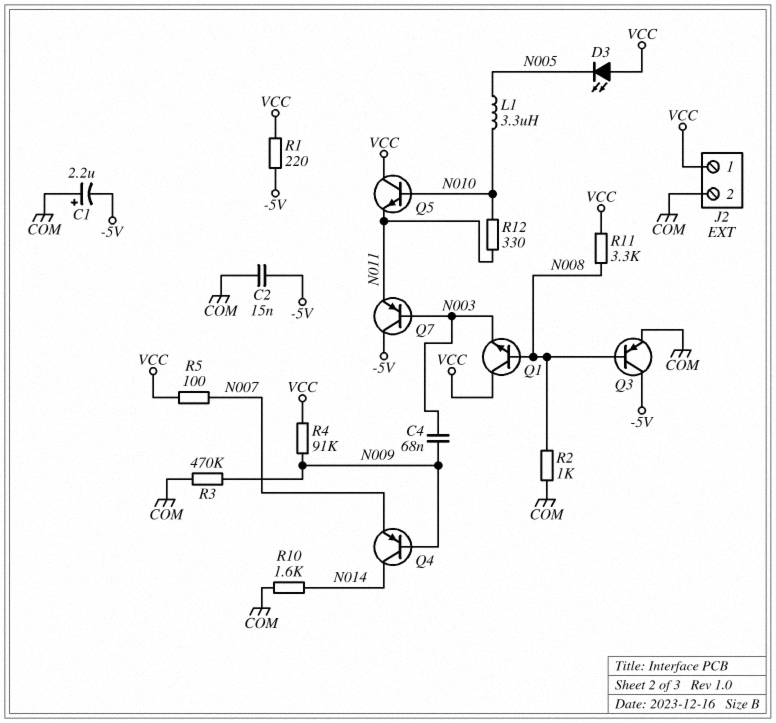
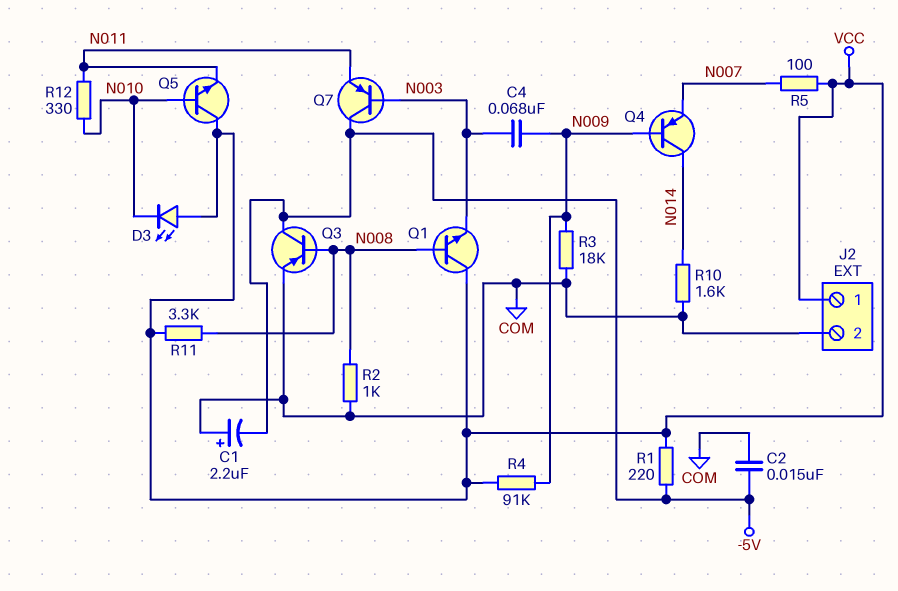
D3: LED (A VCC, K N005) -> LED (A VCC, K N010)
L1: 3.3uH (N005, N010) -> none
R3: 470k (COM, N009) -> 18k (COM, N009)

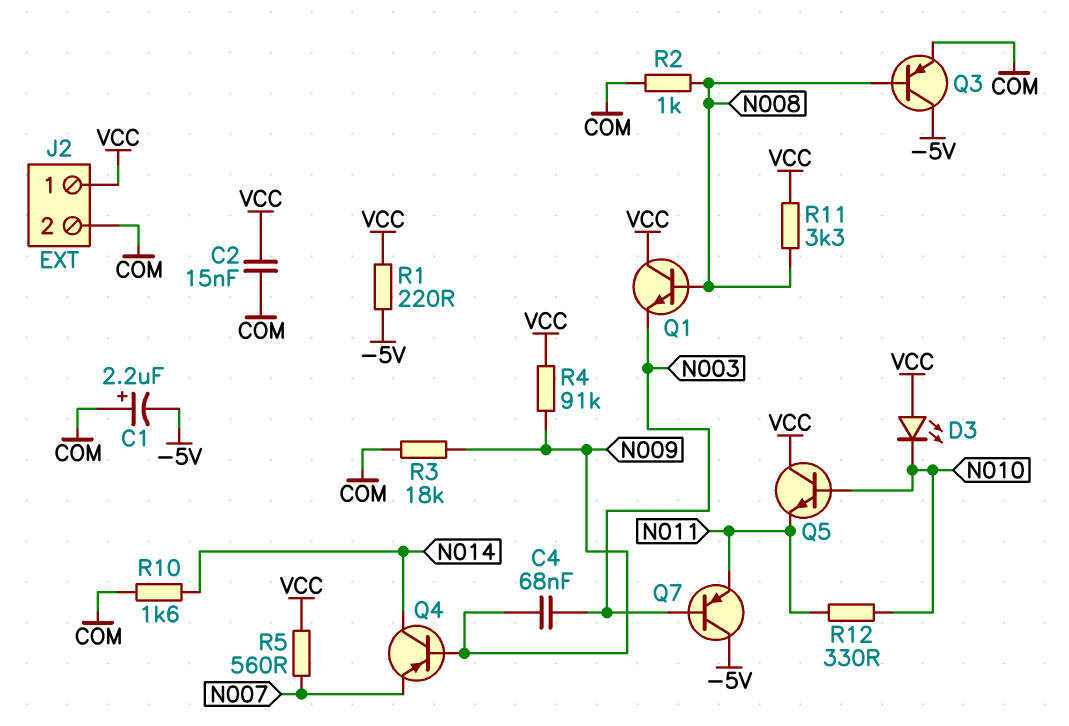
C2: 15nF (-5V, COM) -> 15nF (COM, VCC)
R5: 100 (N007, VCC) -> 560 (N007, VCC)

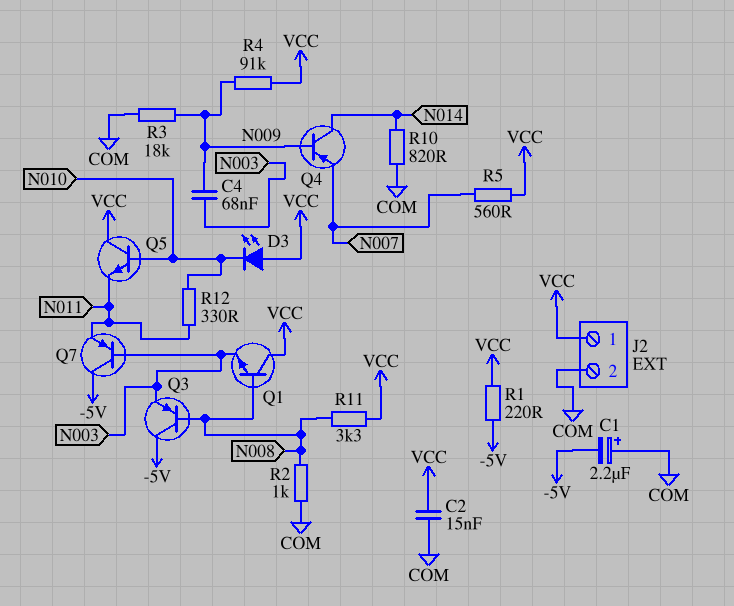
Q3: PNP (B N008, C -5V, E COM) -> PNP (B N008, C -5V, E N003)
R10: 1.6k (COM, N014) -> 820 (COM, N014)

